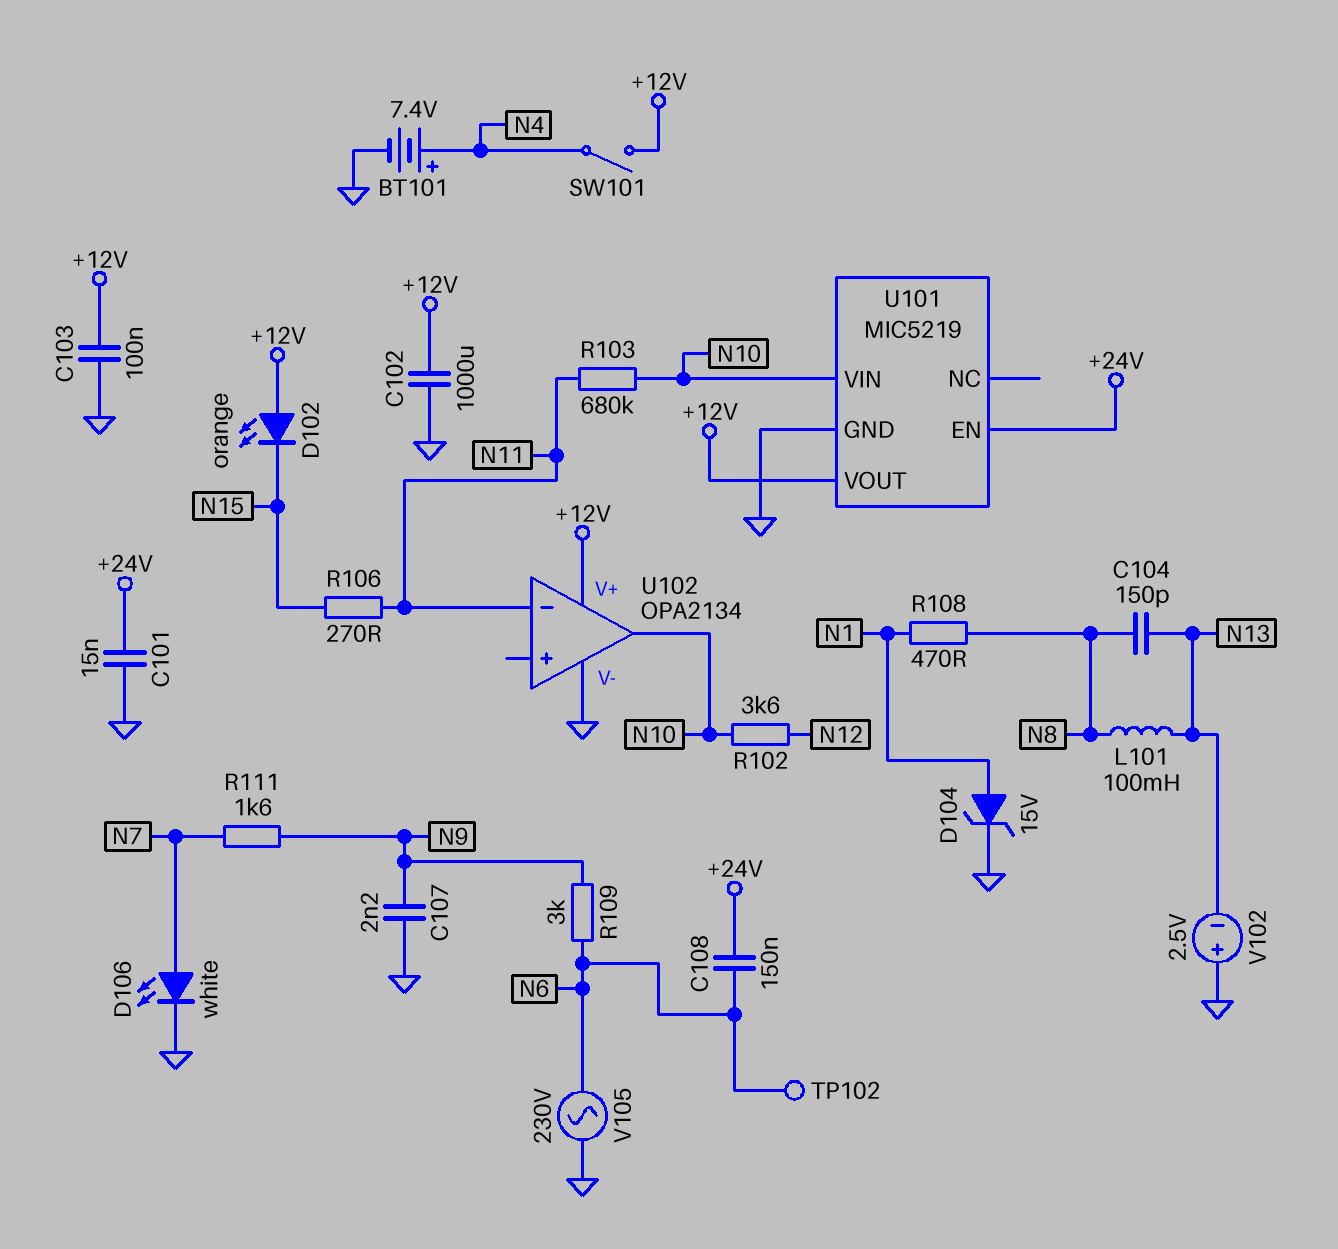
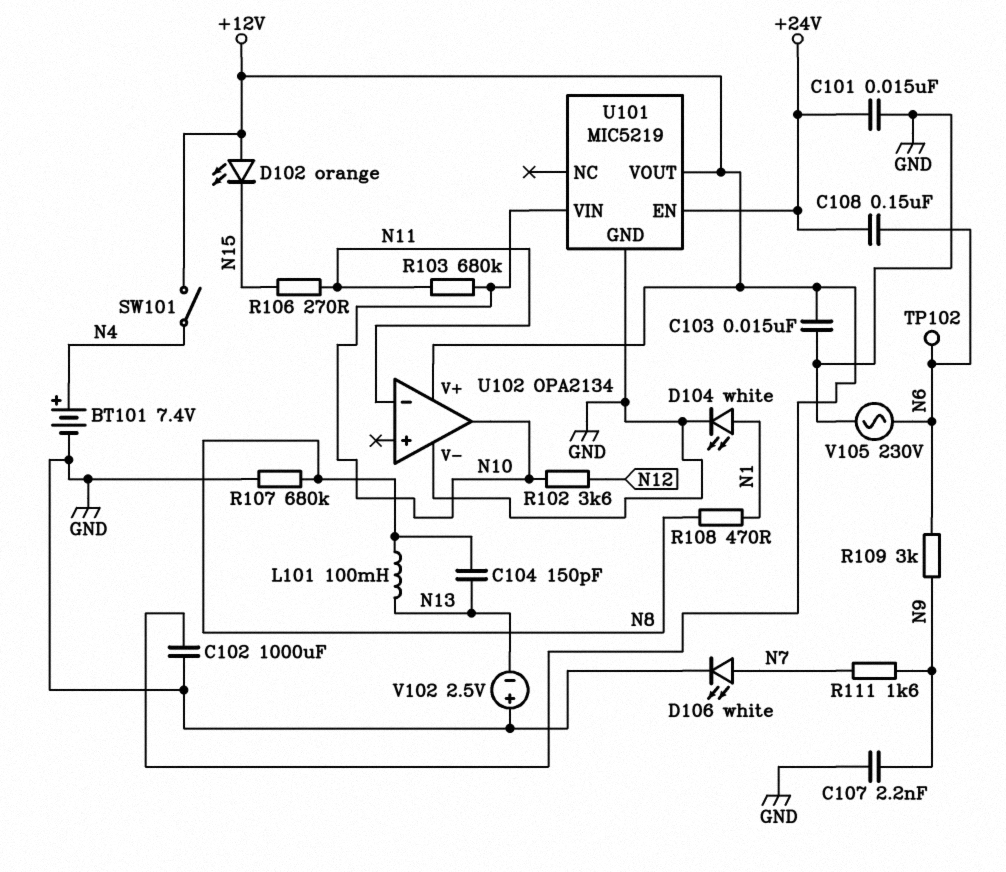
C103: 100nF (+12V, GND) -> 15nF (+12V, GND)
D104: zener 15V (A N1, K GND) -> LED white (A N1, K GND)
R107: none -> 680k (GND, N8)

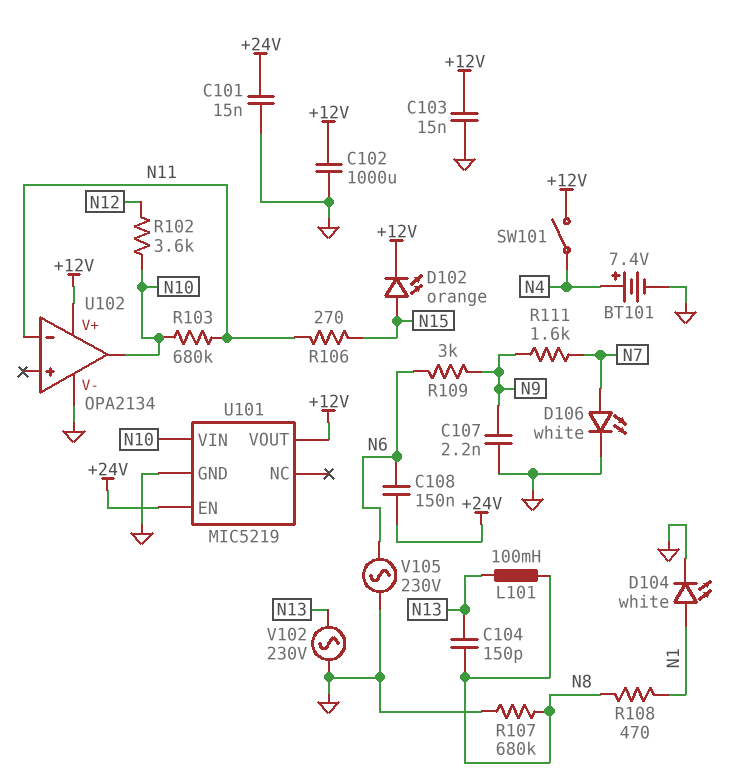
D102: LED orange (A +12V, K N15) -> LED orange (A N15, K +12V)
TP102: test point (N6) -> none
V102: 2.5V (plus GND, minus N13) -> AC 230V (GND, N13)

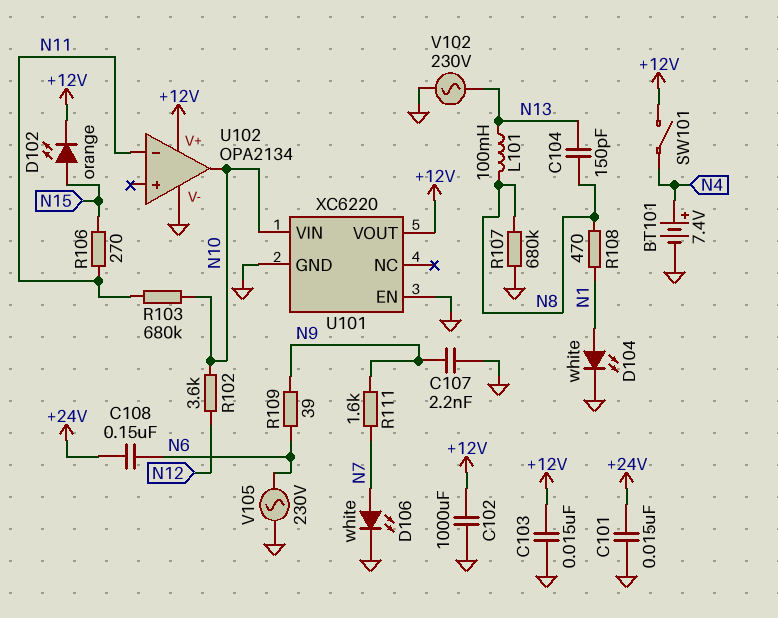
R109: 3k (N6, N9) -> 39 (N6, N9)
U101: MIC5219 -> XC6220
U101 pin EN: +24V -> GND

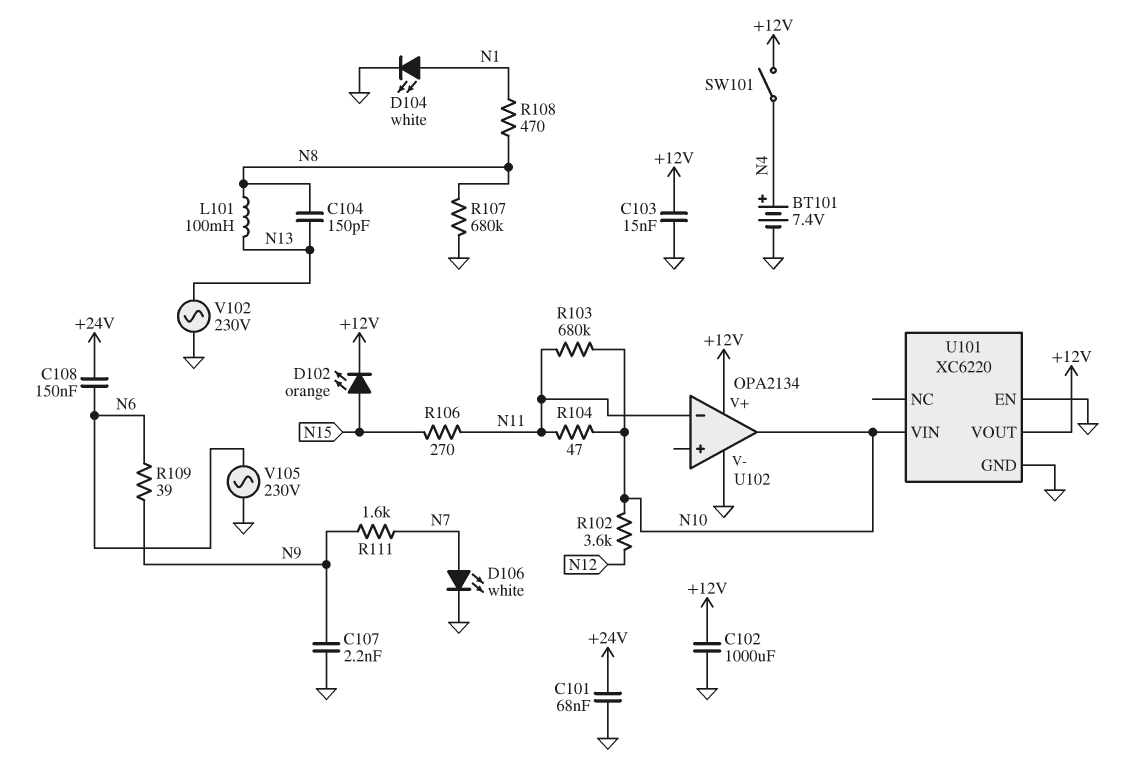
C101: 15nF (+24V, GND) -> 68nF (+24V, GND)
R104: none -> 47 (N10, N11)

